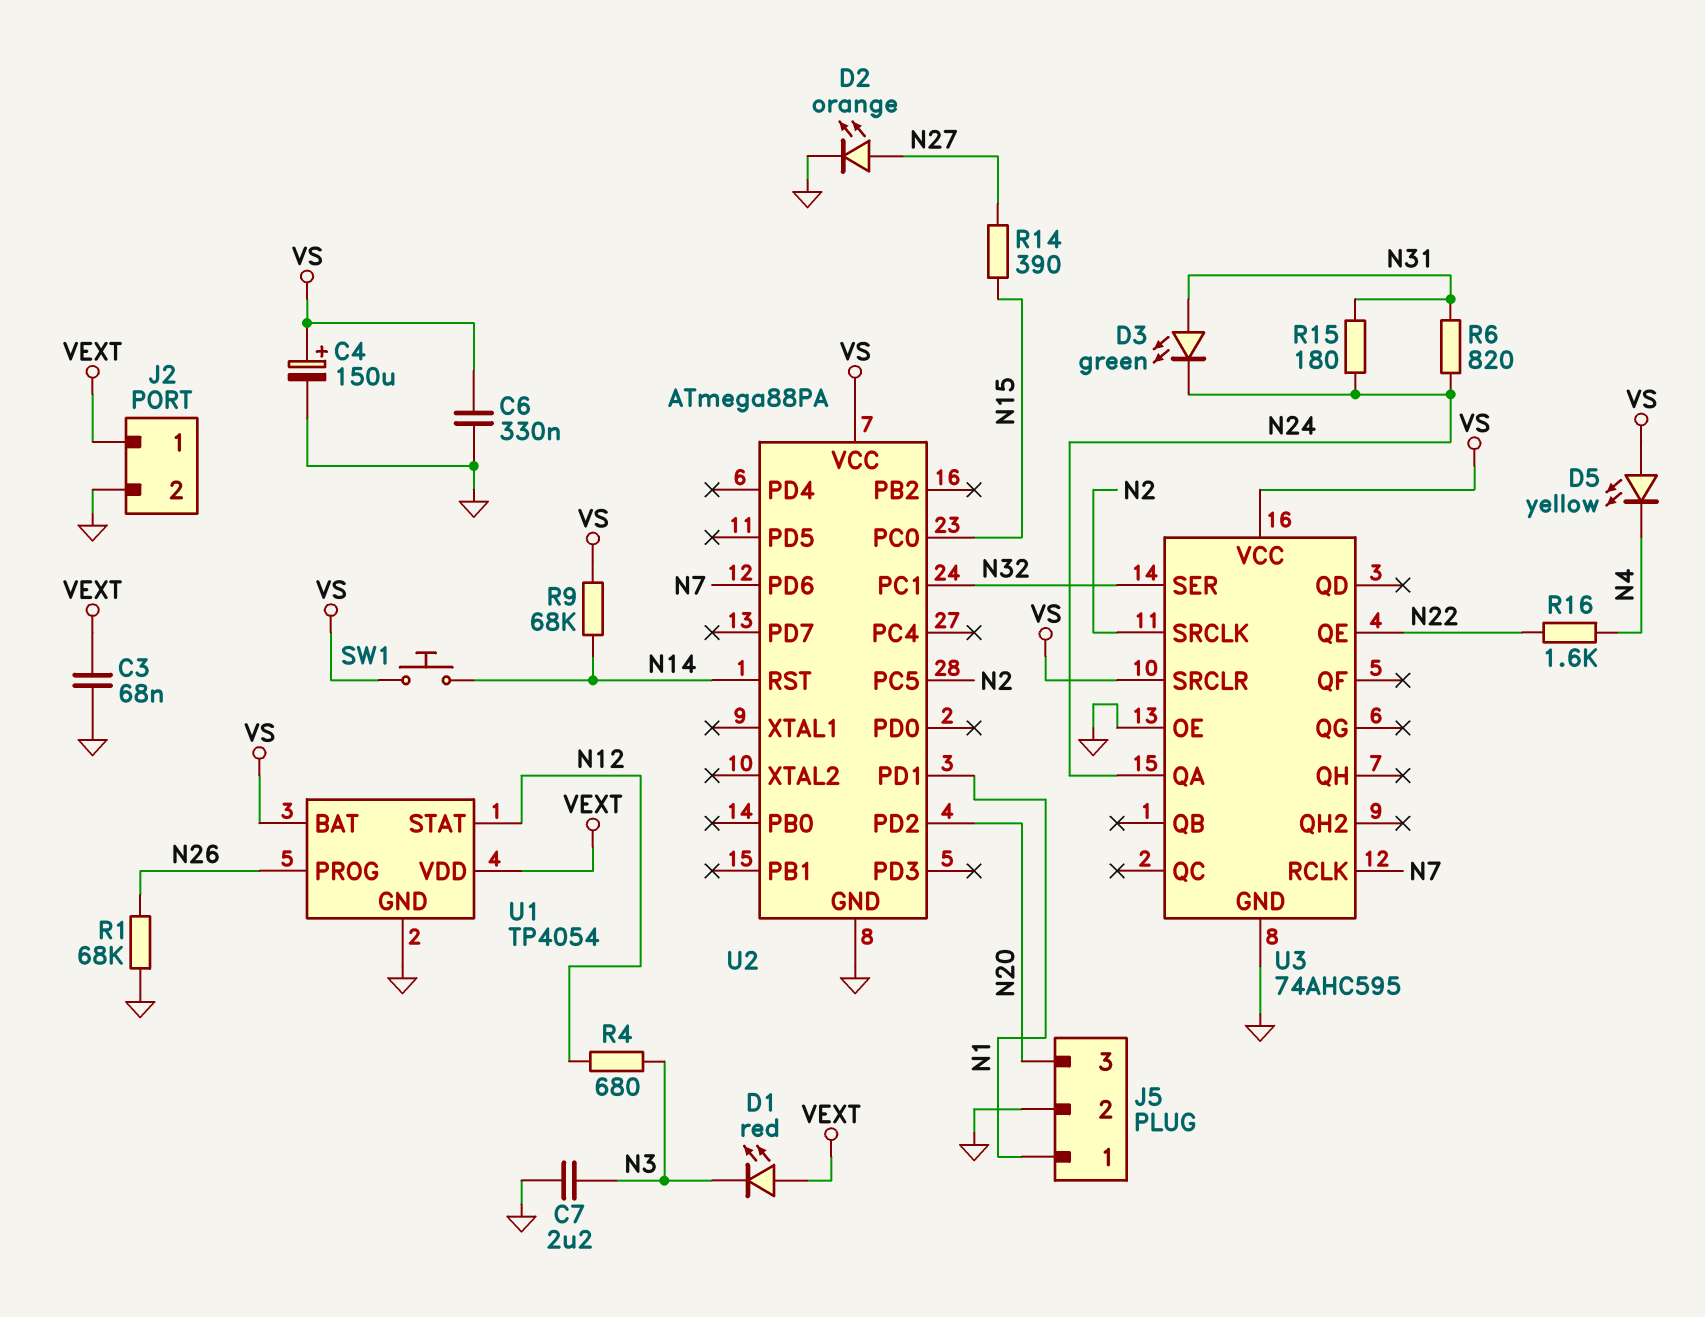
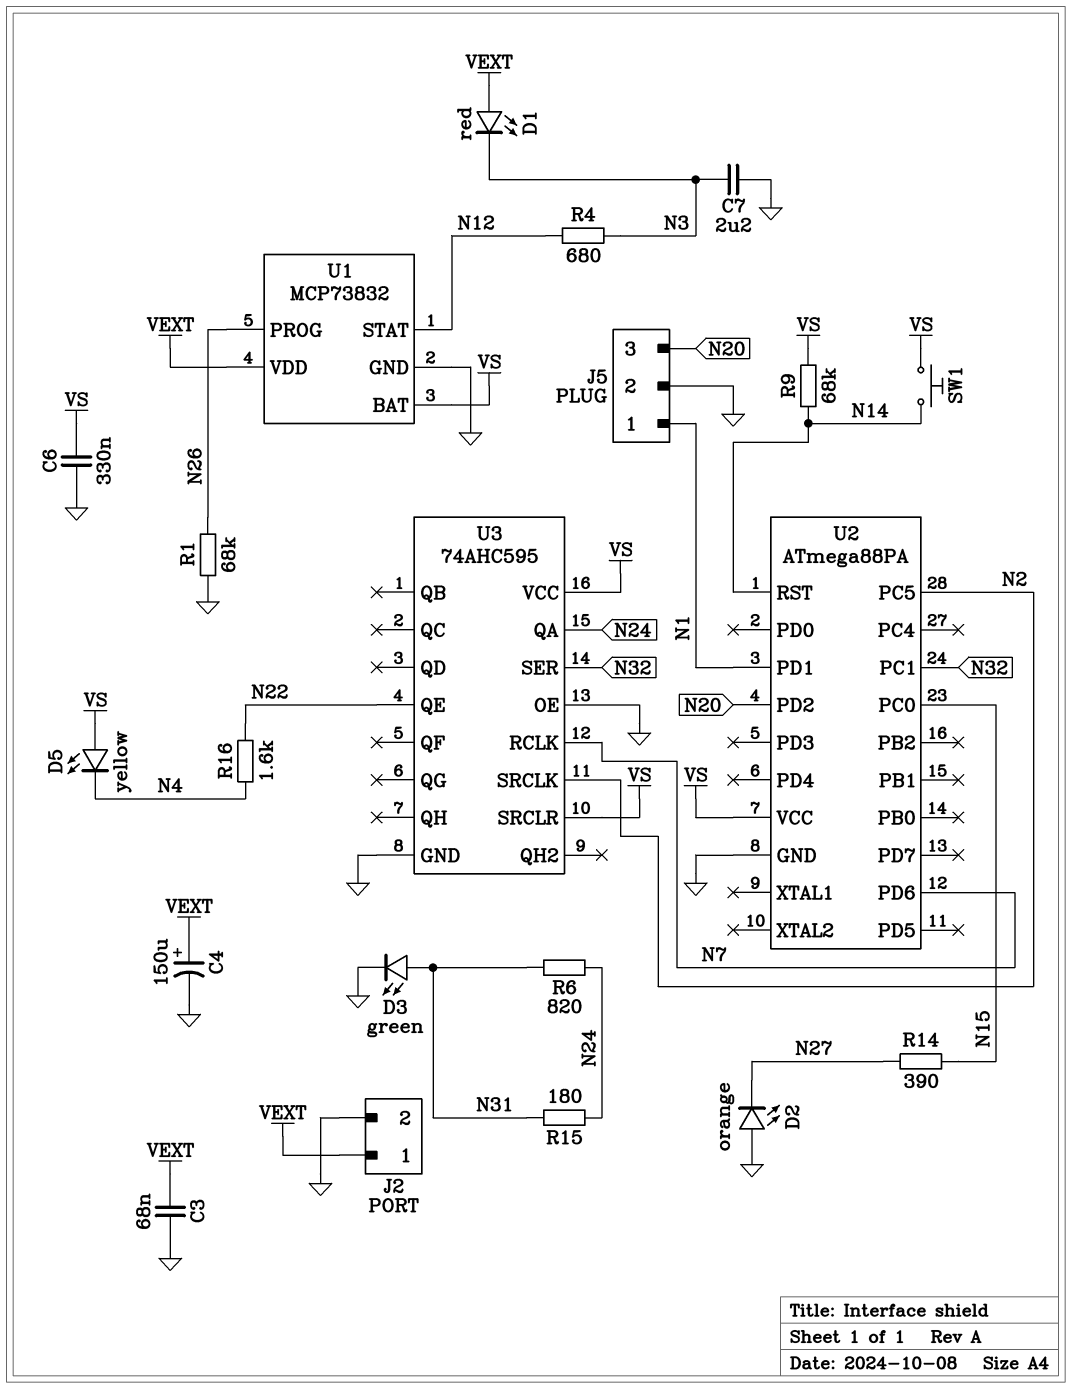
C4: 150uF (plus VS, minus GND) -> 150uF (plus VEXT, minus GND)
D2: LED orange (A N27, K GND) -> LED orange (A GND, K N27)
D3: LED green (A N31, K N24) -> LED green (A N31, K GND)
U1: TP4054 -> MCP73832

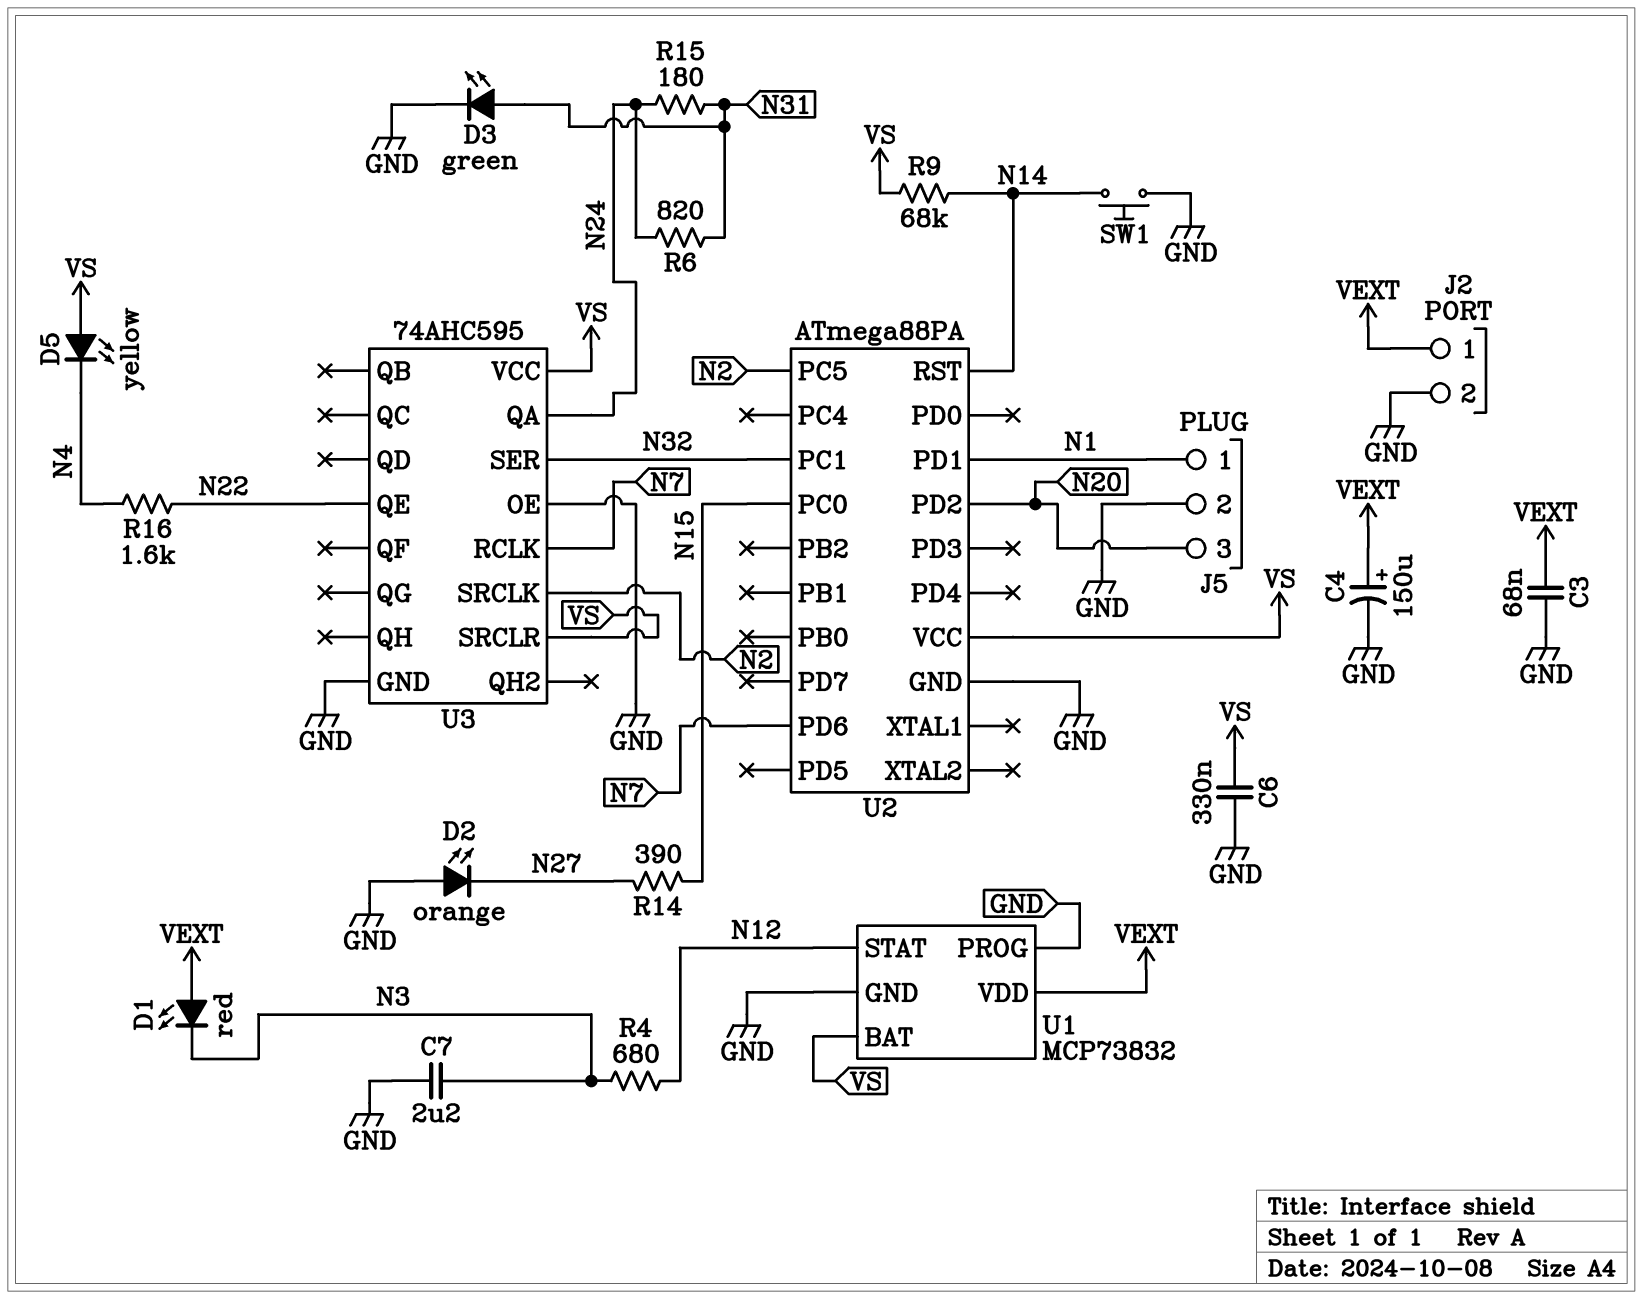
R1: 68k (GND, N26) -> none
SW1: button (N14, VS) -> button (GND, N14)
U1 pin PROG: N26 -> GND

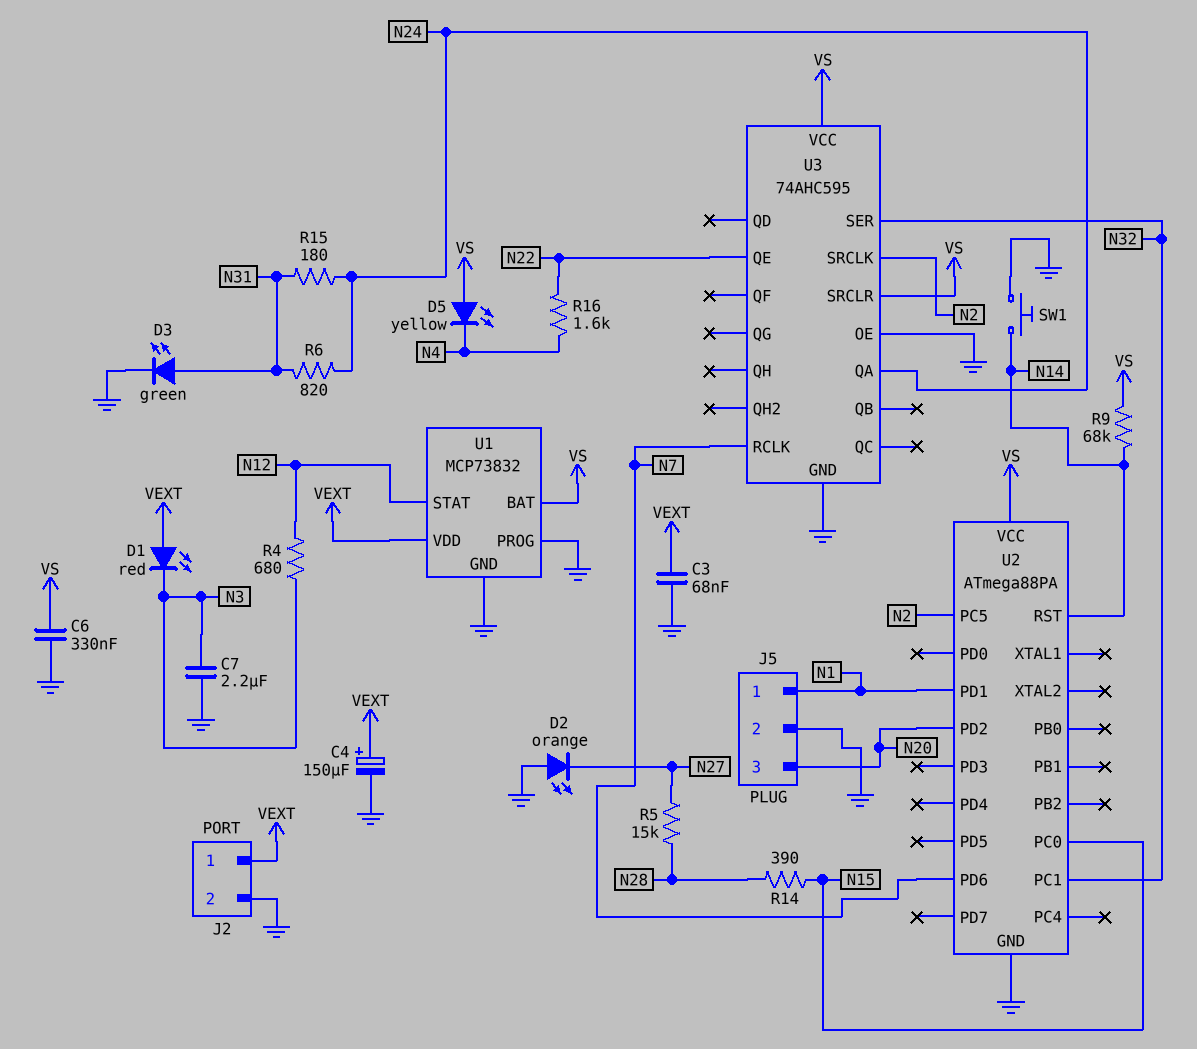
R5: none -> 15k (N27, N28)
R14: 390 (N15, N27) -> 390 (N15, N28)

